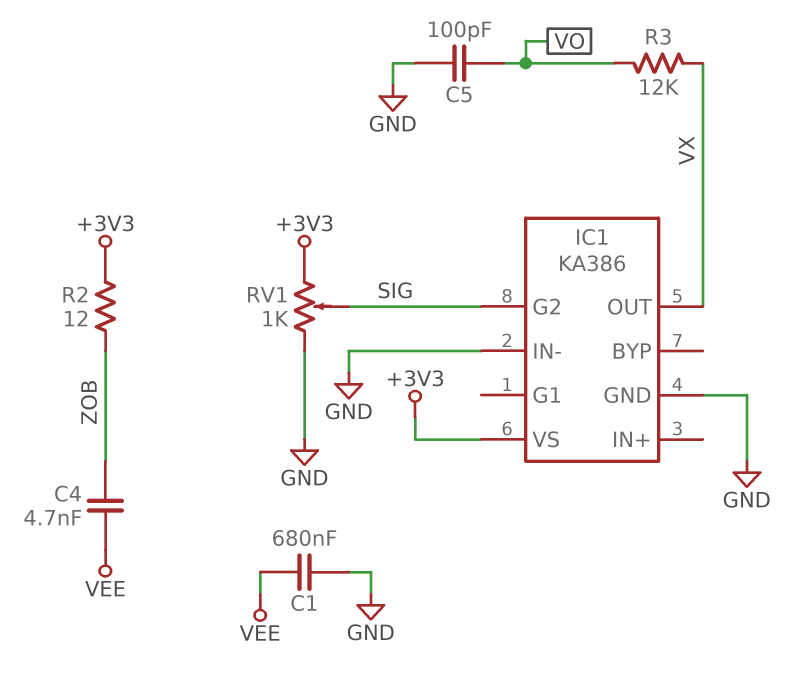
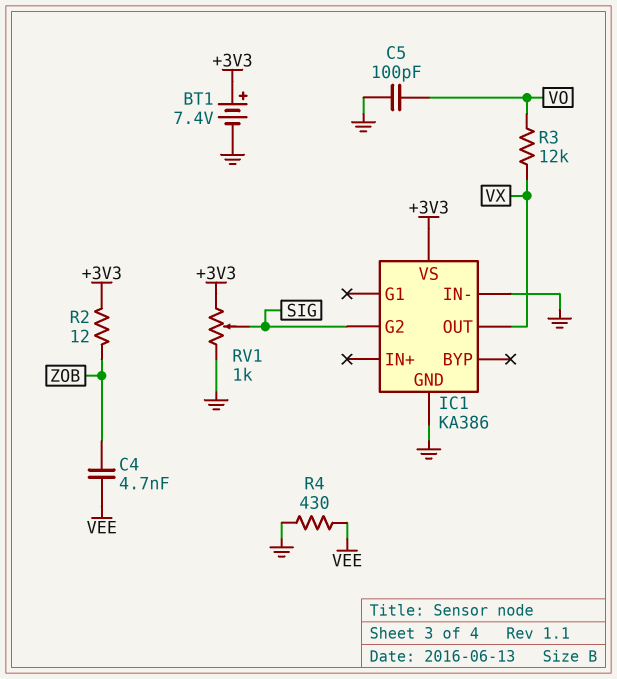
BT1: none -> 7.4V (plus +3V3, minus GND)
C1: 680nF (GND, VEE) -> none
R4: none -> 430 (GND, VEE)

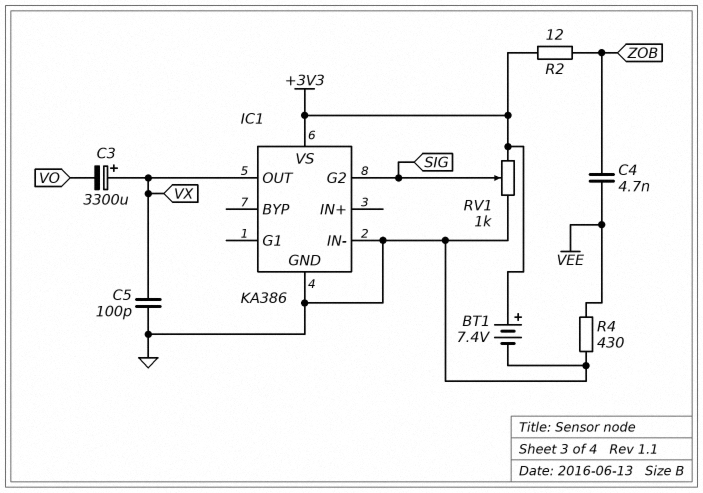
C3: none -> 3300uF (plus VX, minus VO)
C5: 100pF (GND, VO) -> 100pF (GND, VX)
R3: 12k (VO, VX) -> none

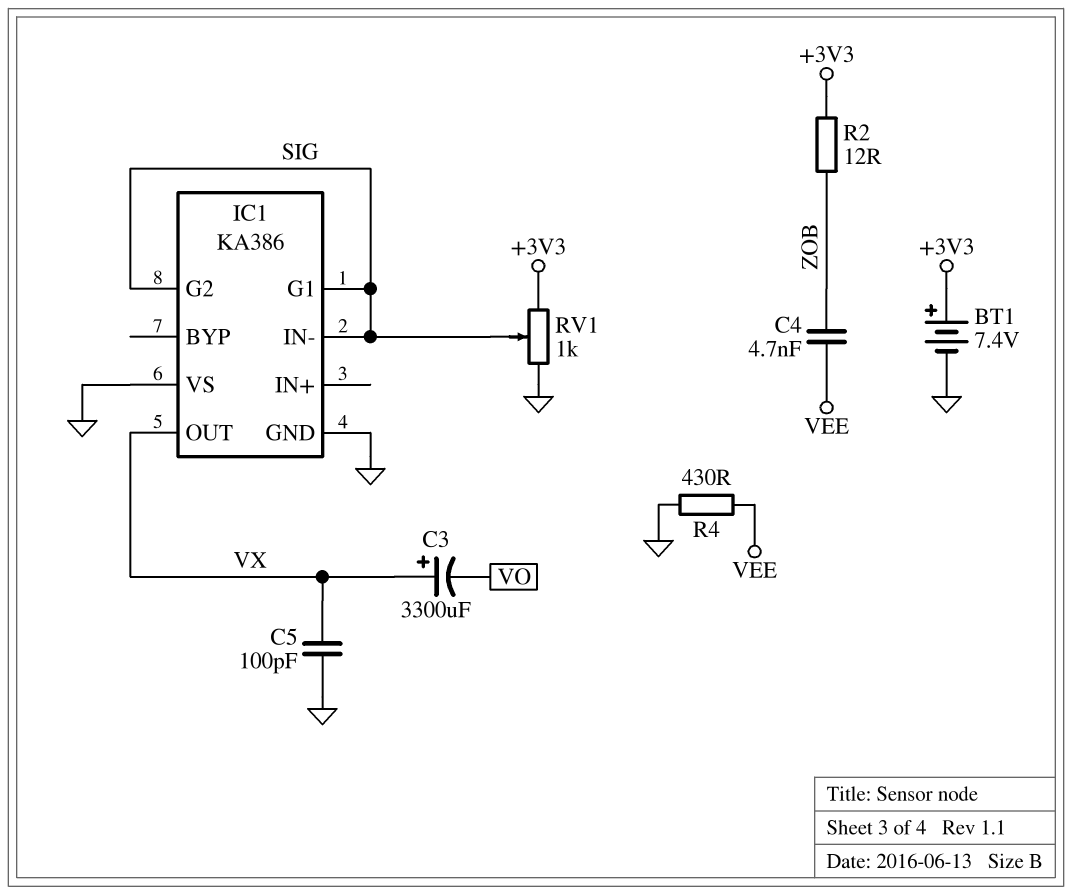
IC1 pin G1: none -> SIG
IC1 pin IN-: GND -> SIG
IC1 pin VS: +3V3 -> GND

